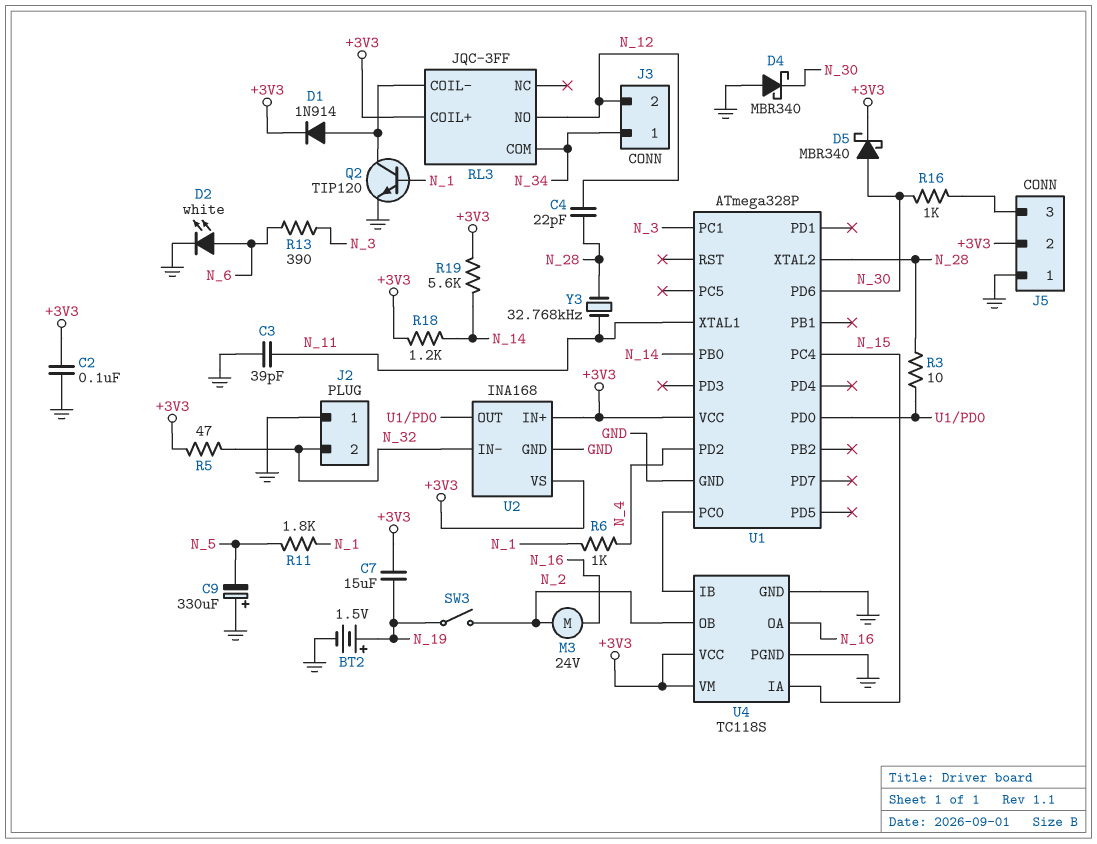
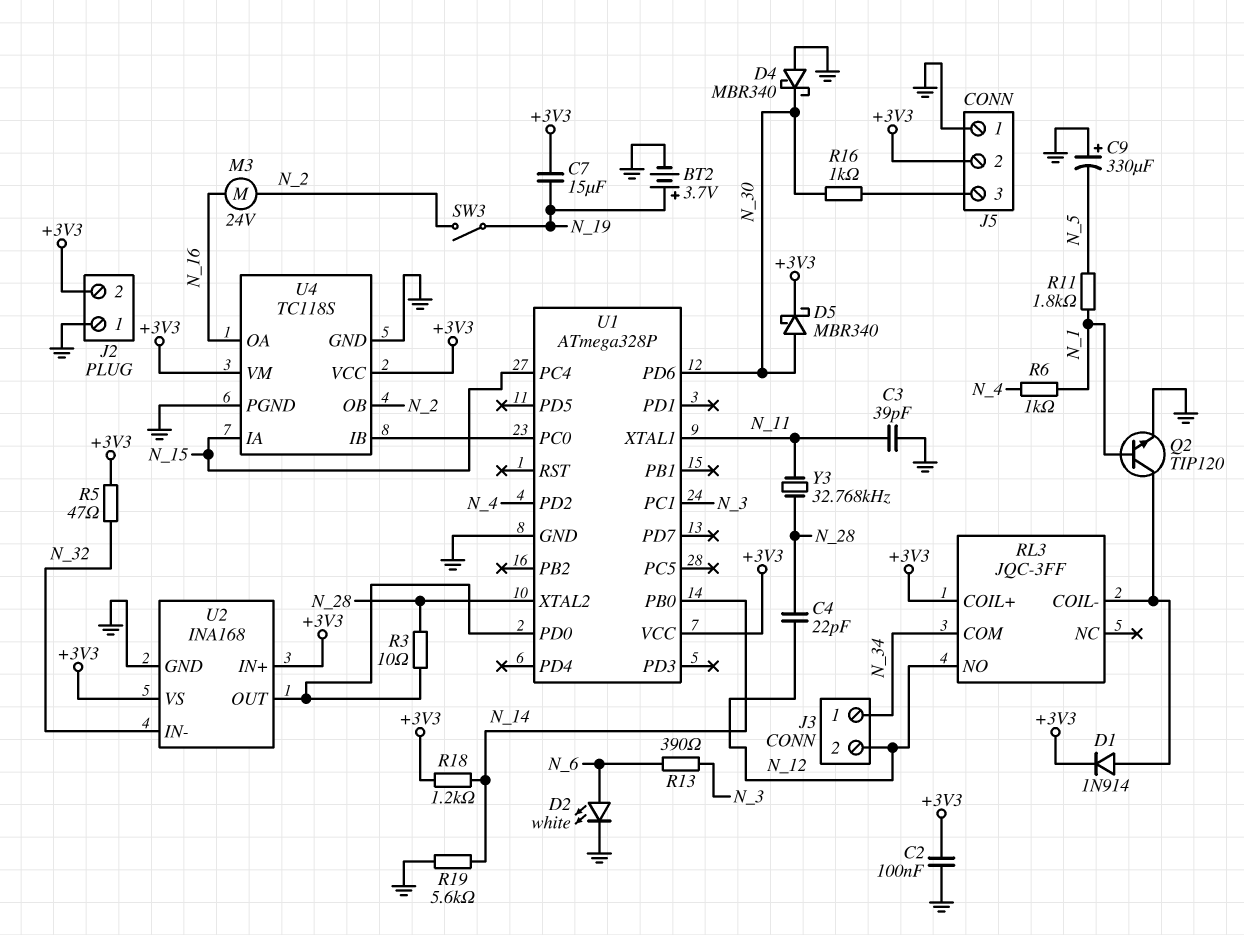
BT2: 1.5V (plus N_19, minus GND) -> 3.7V (plus N_19, minus GND)
J2 pin 2: N_32 -> +3V3
R19: 5.6k (+3V3, N_14) -> 5.6k (GND, N_14)

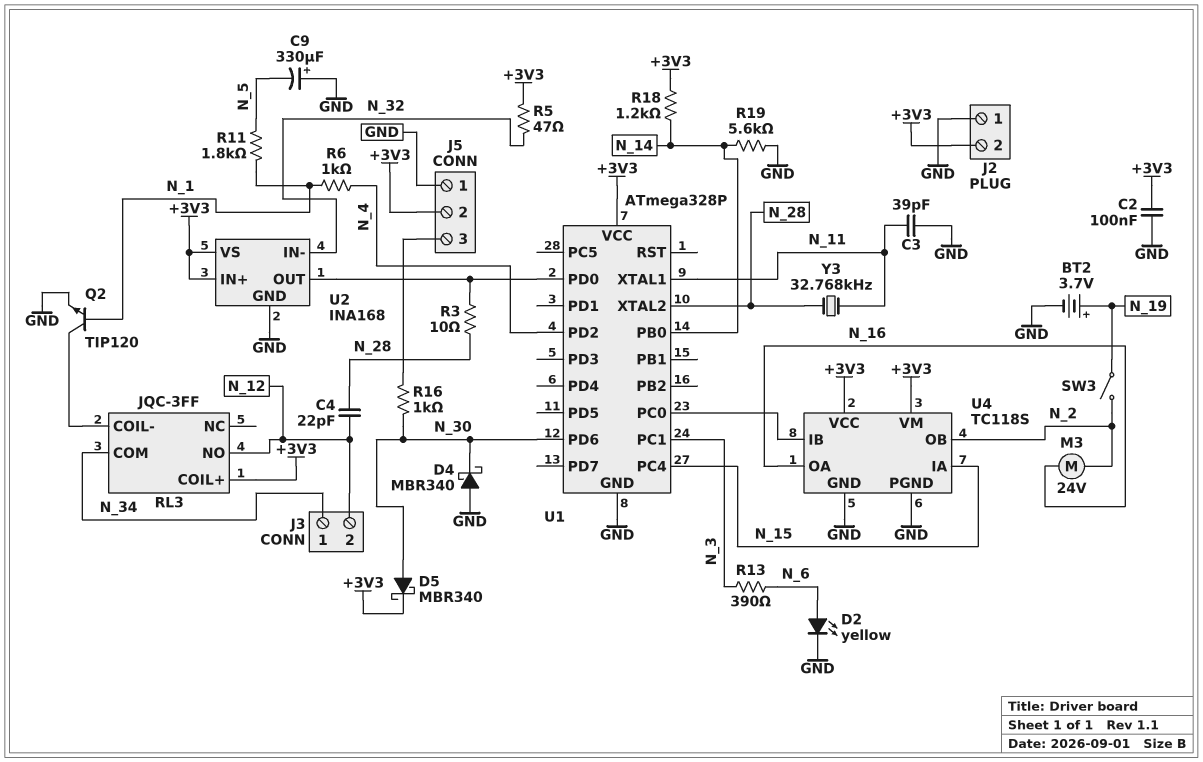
C7: 15uF (+3V3, N_19) -> none
D1: diode 1N914 (A RL3/COIL-, K +3V3) -> none
D2: LED white (A N_6, K GND) -> LED yellow (A N_6, K GND)

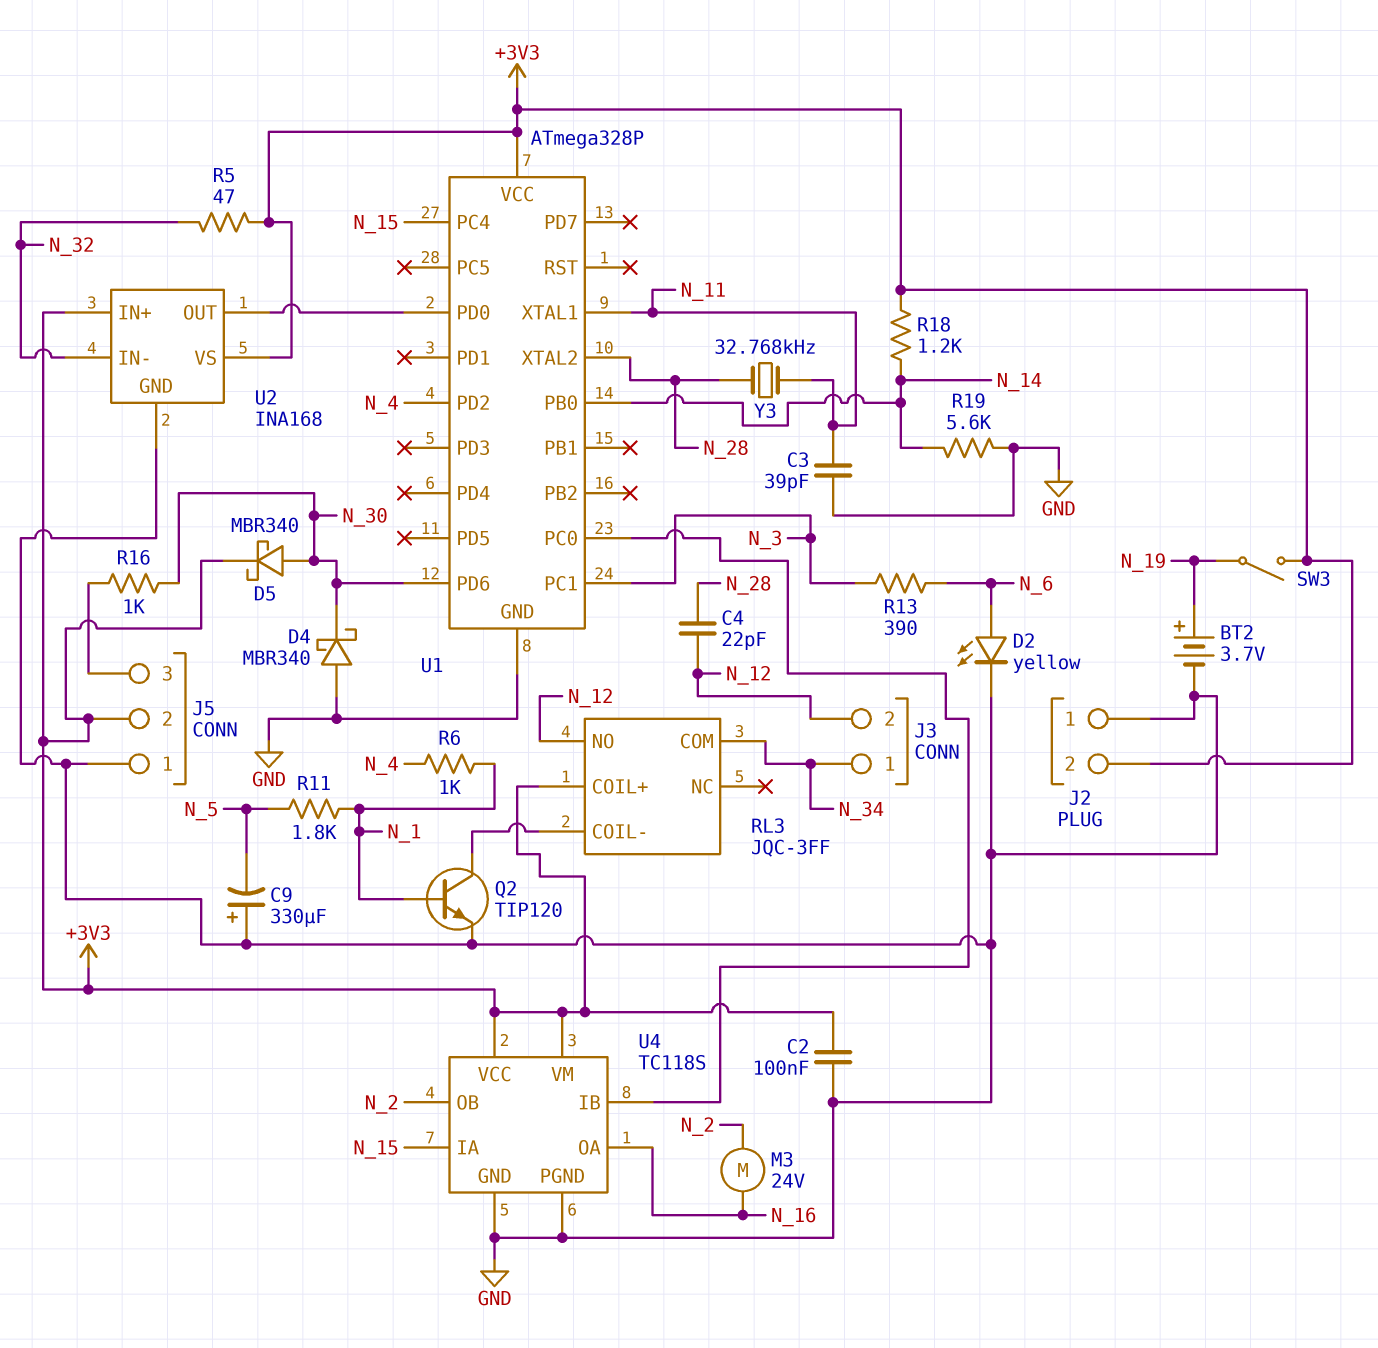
R3: 10 (N_28, U1/PD0) -> none
SW3: switch (N_2, N_19) -> switch (+3V3, N_19)

